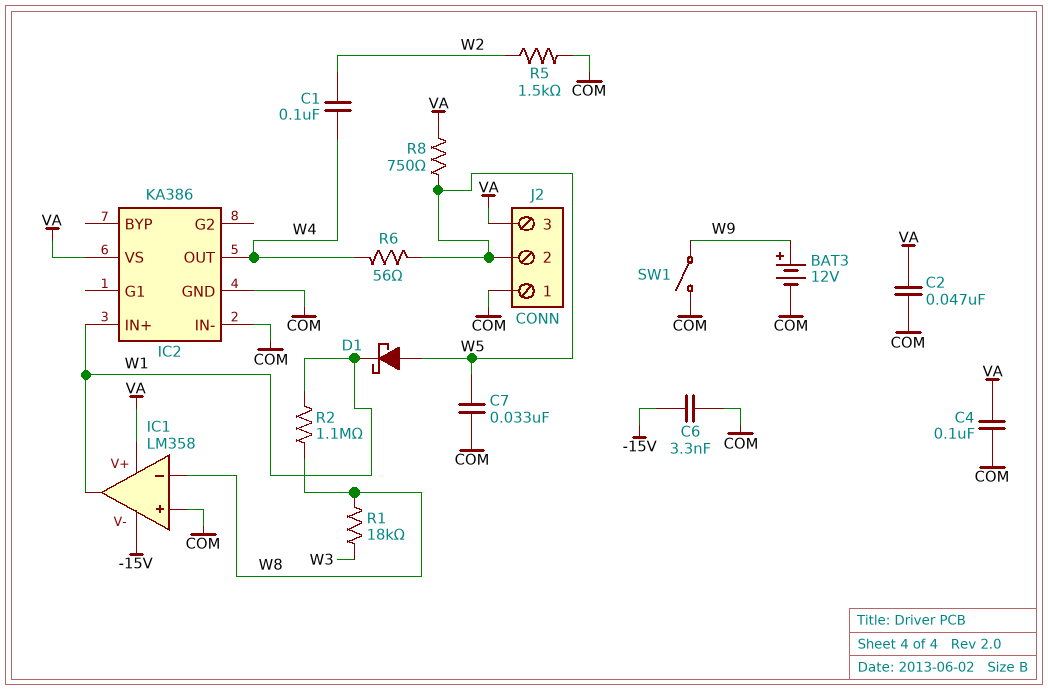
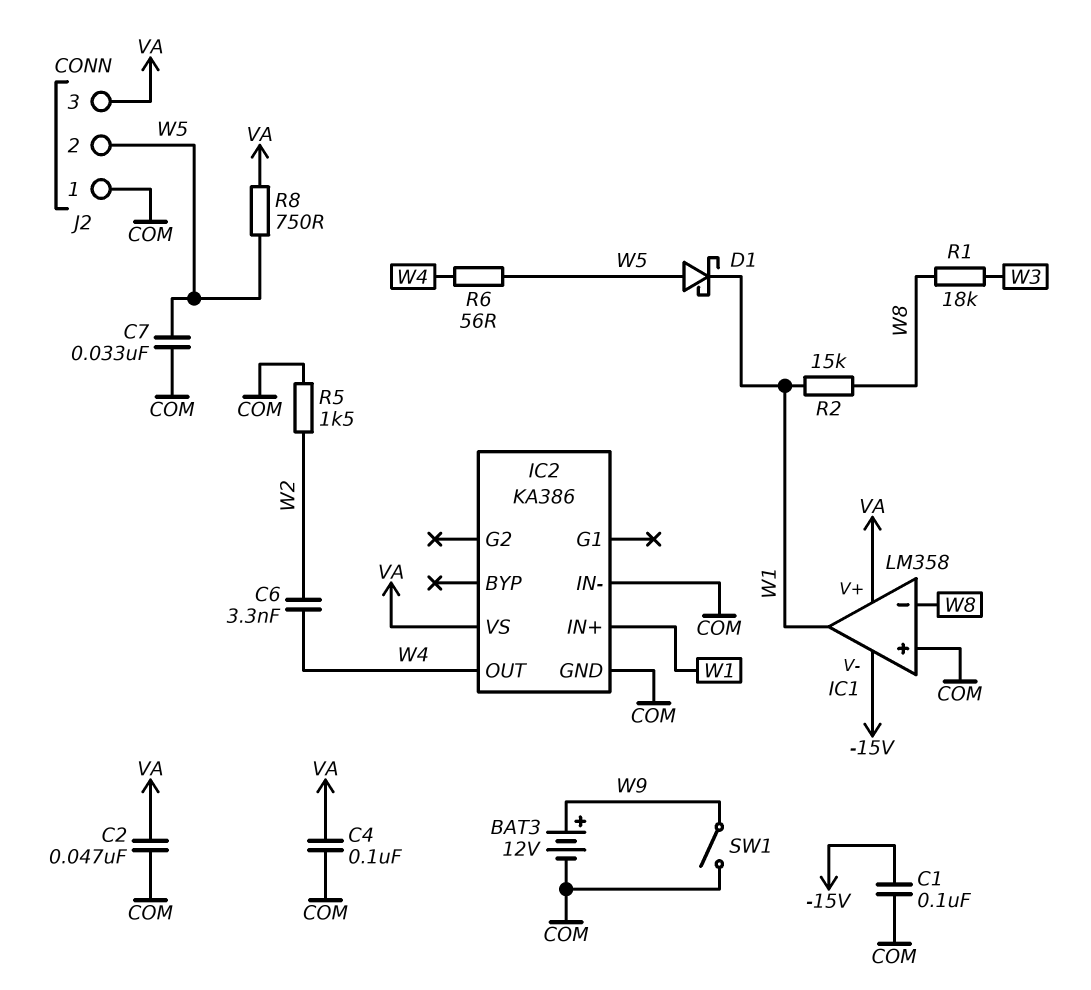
C1: 100nF (W2, W4) -> 100nF (-15V, COM)
C6: 3.3nF (-15V, COM) -> 3.3nF (W2, W4)
R2: 1.1M (W1, W8) -> 15k (W1, W8)

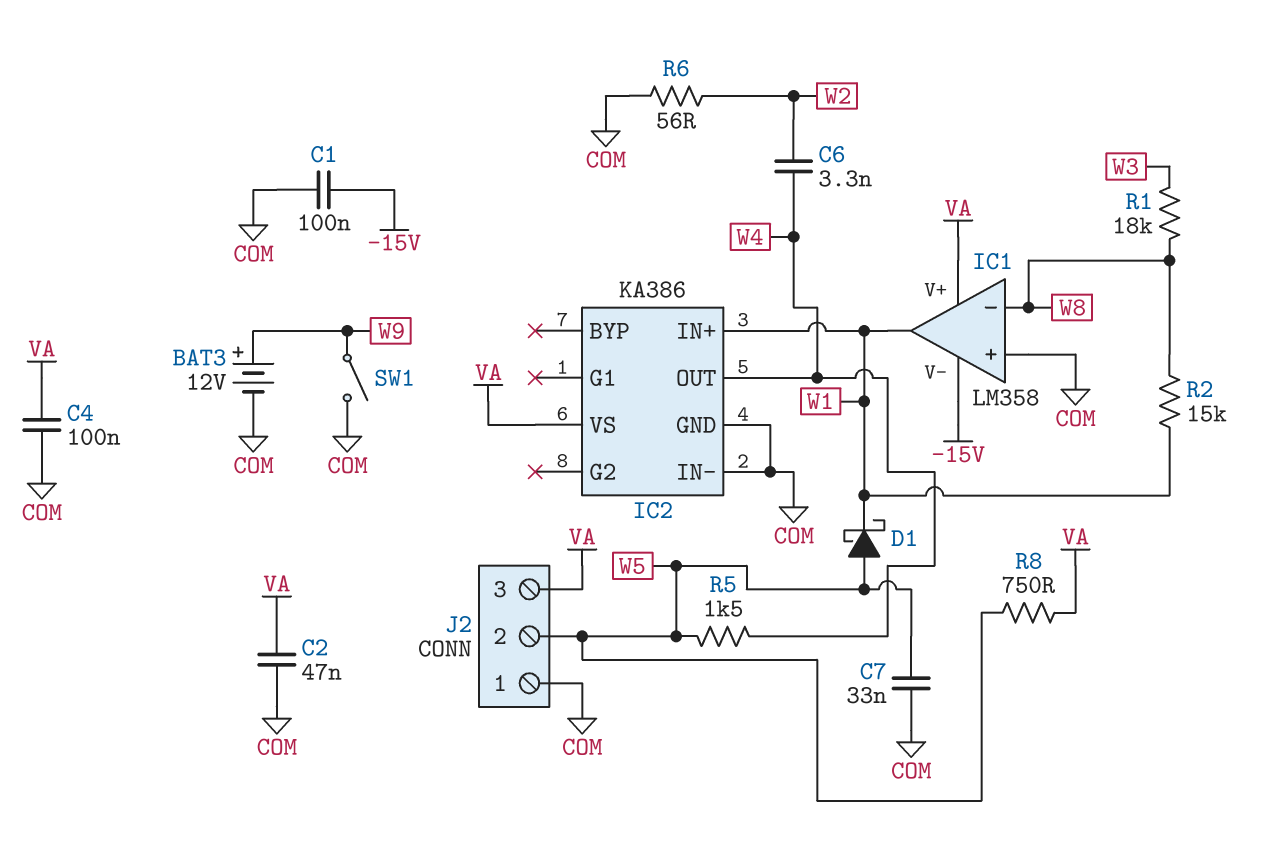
R5: 1.5k (COM, W2) -> 1.5k (W4, W5)
R6: 56 (W4, W5) -> 56 (COM, W2)

